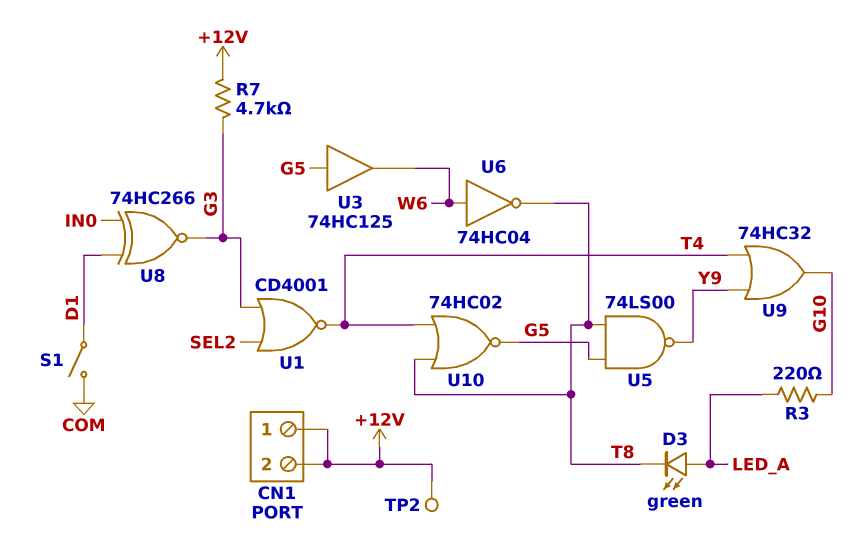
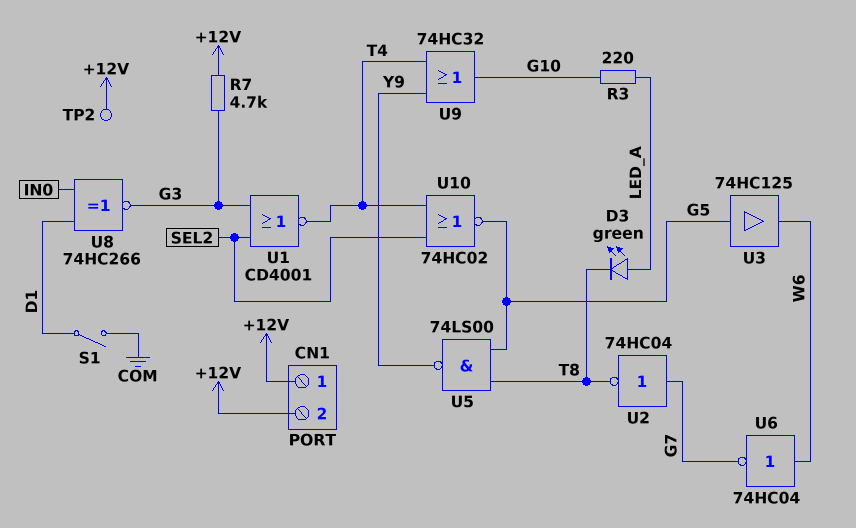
U2: none -> NOT 74HC04 (in G7, out T8)
U6: NOT 74HC04 (in W6, out T8) -> NOT 74HC04 (in W6, out G7)
U10: NOR 74HC02 (in T4, in T8, out G5) -> NOR 74HC02 (in SEL2, in T4, out G5)

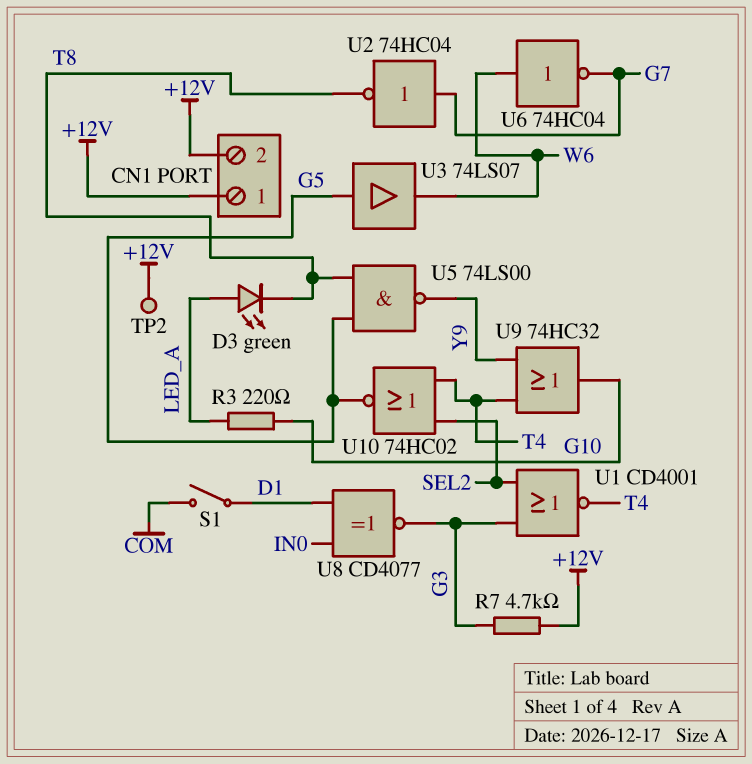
U3: buffer 74HC125 (in G5, out W6) -> buffer 74LS07 (in G5, out W6)
U8: XNOR 74HC266 (in D1, in IN0, out G3) -> XNOR CD4077 (in D1, in IN0, out G3)

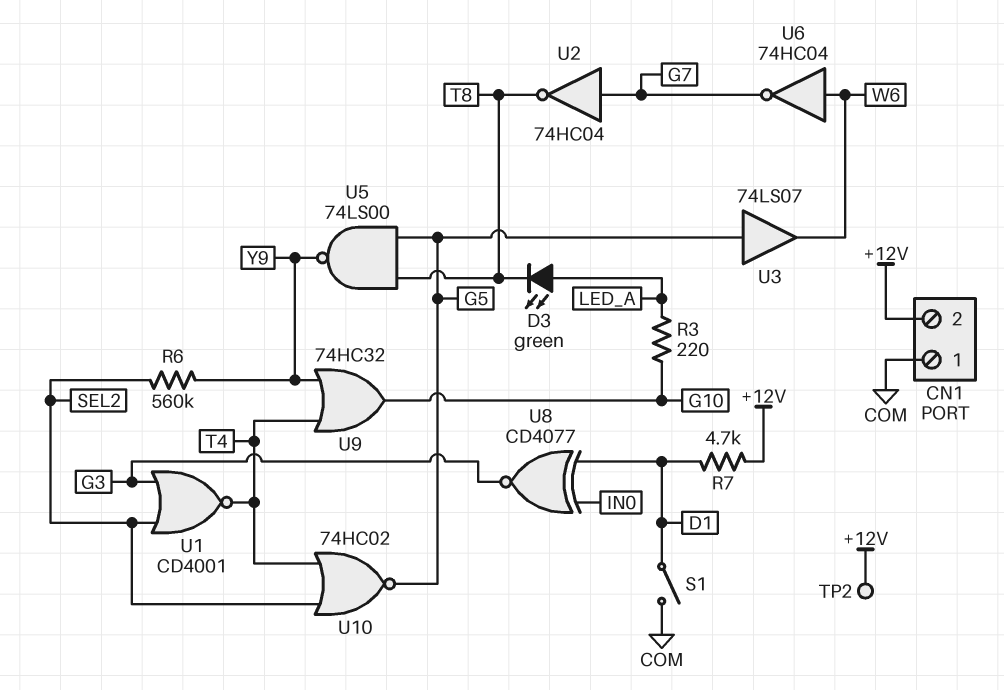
CN1 pin 1: +12V -> COM
R6: none -> 560k (SEL2, Y9)
R7: 4.7k (+12V, G3) -> 4.7k (+12V, D1)

